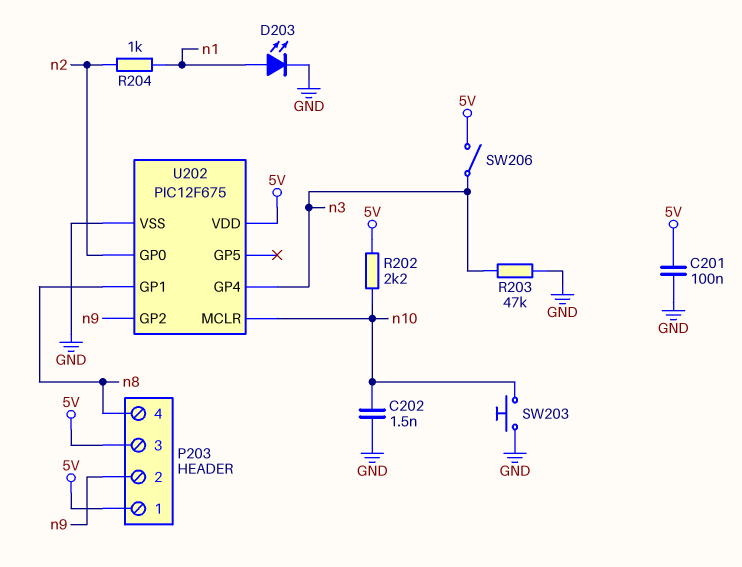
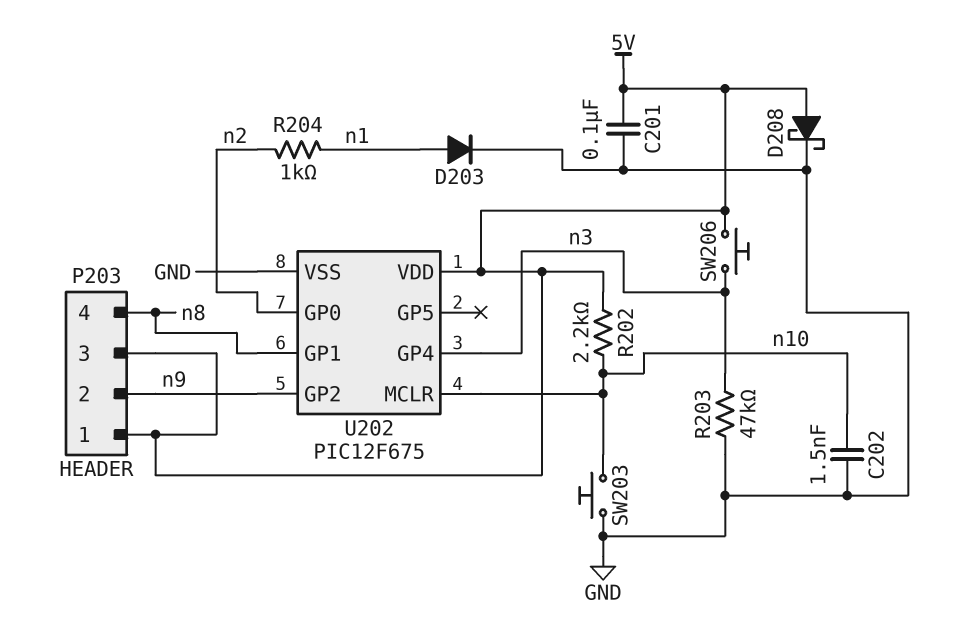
D203: LED (A n1, K GND) -> diode (A n1, K GND)
D208: none -> schottky (A 5V, K GND)
SW206: switch (5V, n3) -> button (5V, n3)

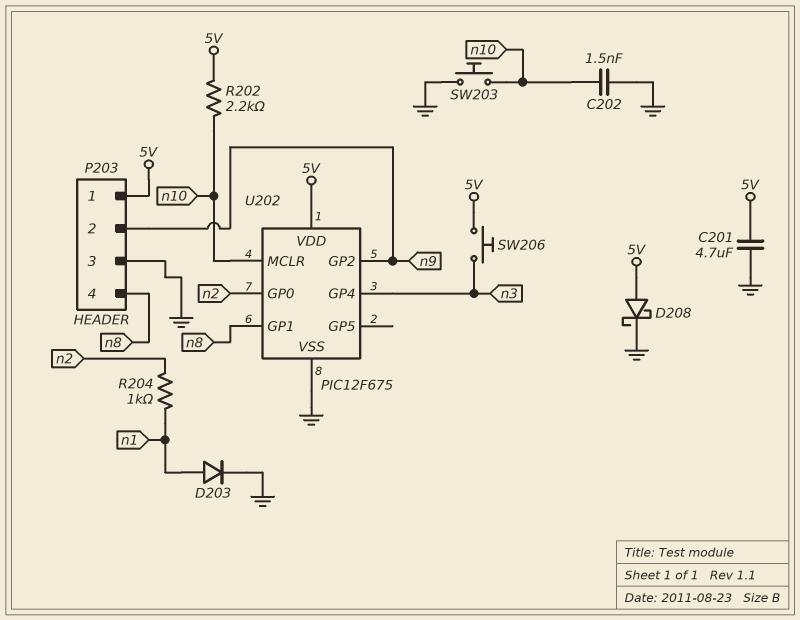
C201: 100nF (5V, GND) -> 4.7uF (5V, GND)
P203 pin 3: 5V -> GND
R203: 47k (GND, n3) -> none

